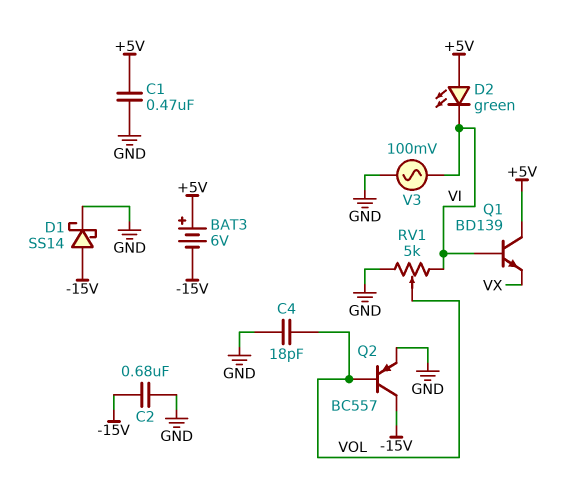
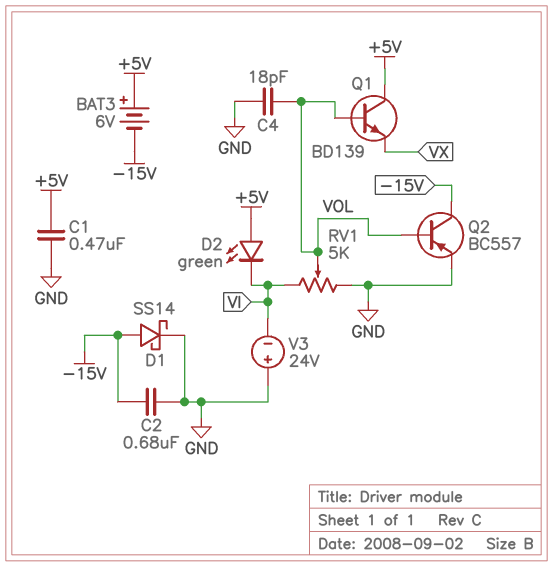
Q1: NPN BD139 (B VI, C +5V, E VX) -> NPN BD139 (B VOL, C +5V, E VX)
V3: AC 100mV (GND, VI) -> 24V (plus GND, minus VI)

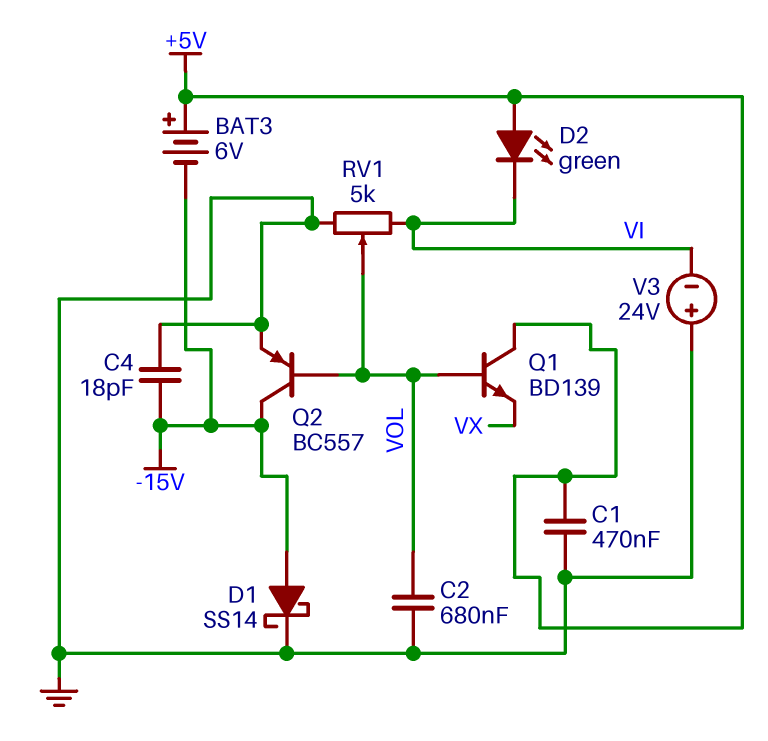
C2: 680nF (-15V, GND) -> 680nF (GND, VOL)
C4: 18pF (GND, VOL) -> 18pF (-15V, GND)

